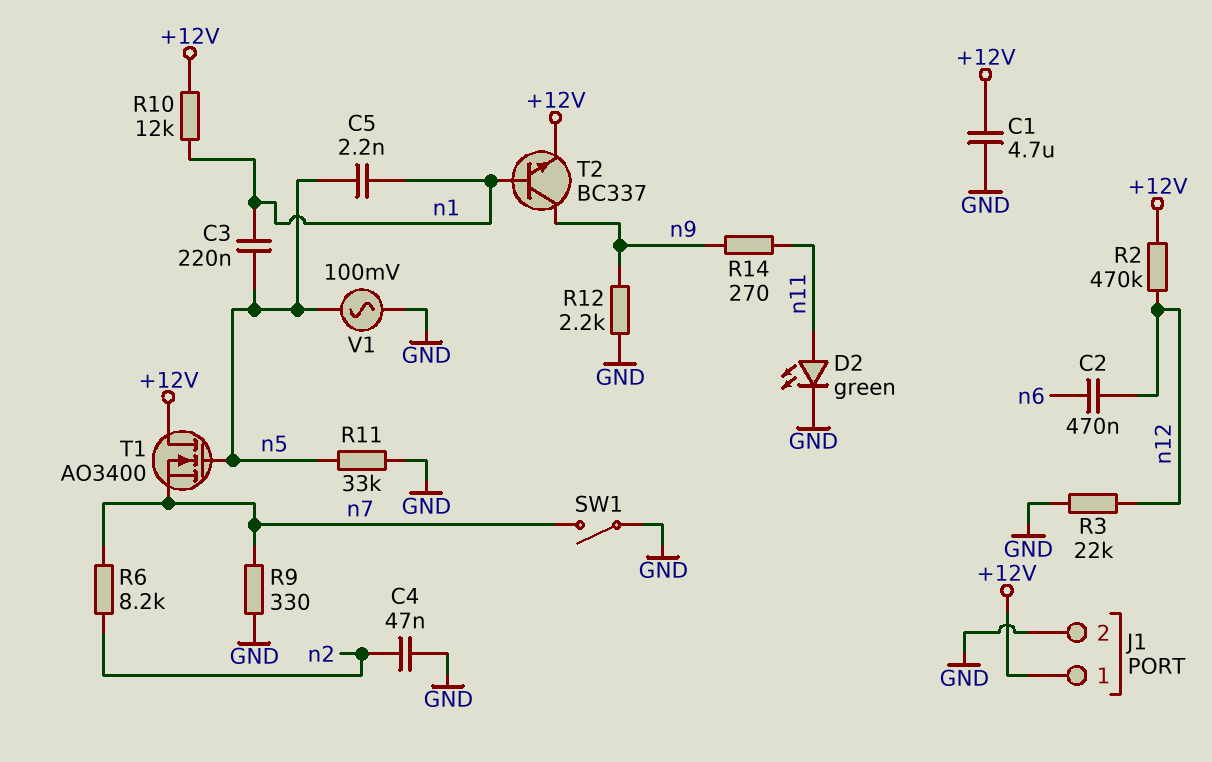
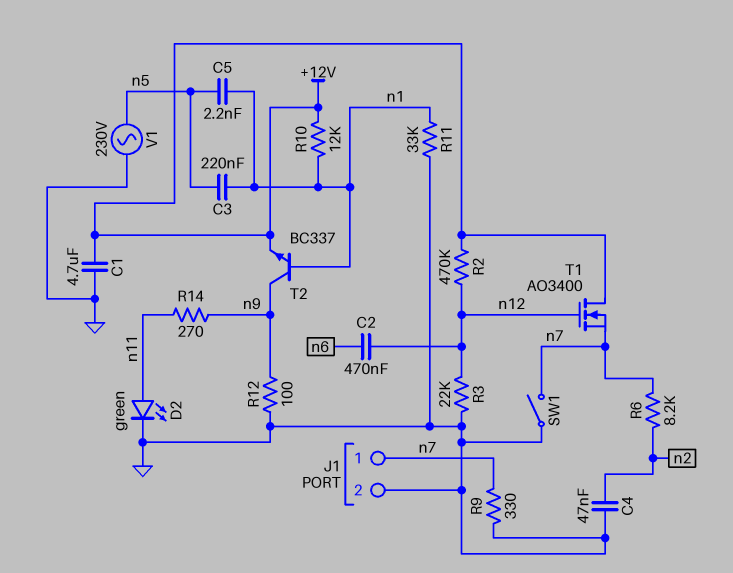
J1 pin 1: +12V -> n7
R11: 33k (GND, n5) -> 33k (GND, n1)
R12: 2.2k (GND, n9) -> 100 (GND, n9)
T1: NMOS AO3400 (G n5, D +12V, S n7) -> NMOS AO3400 (G n12, D +12V, S n7)
V1: AC 100mV (GND, n5) -> AC 230V (GND, n5)

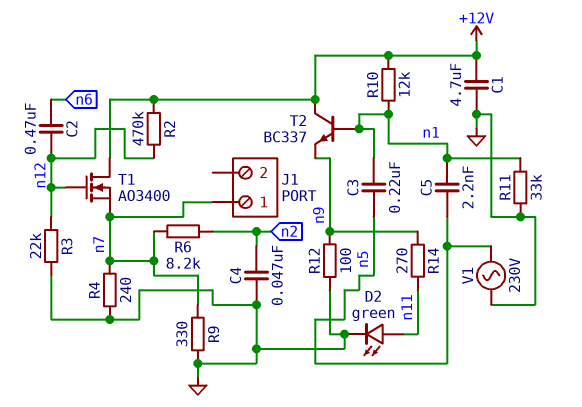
J1 pin 2: GND -> none
R4: none -> 240 (GND, n7)
SW1: switch (GND, n7) -> none
T2: NPN BC337 (B n1, C n9, E +12V) -> NPN BC337 (B n1, C +12V, E n9)

